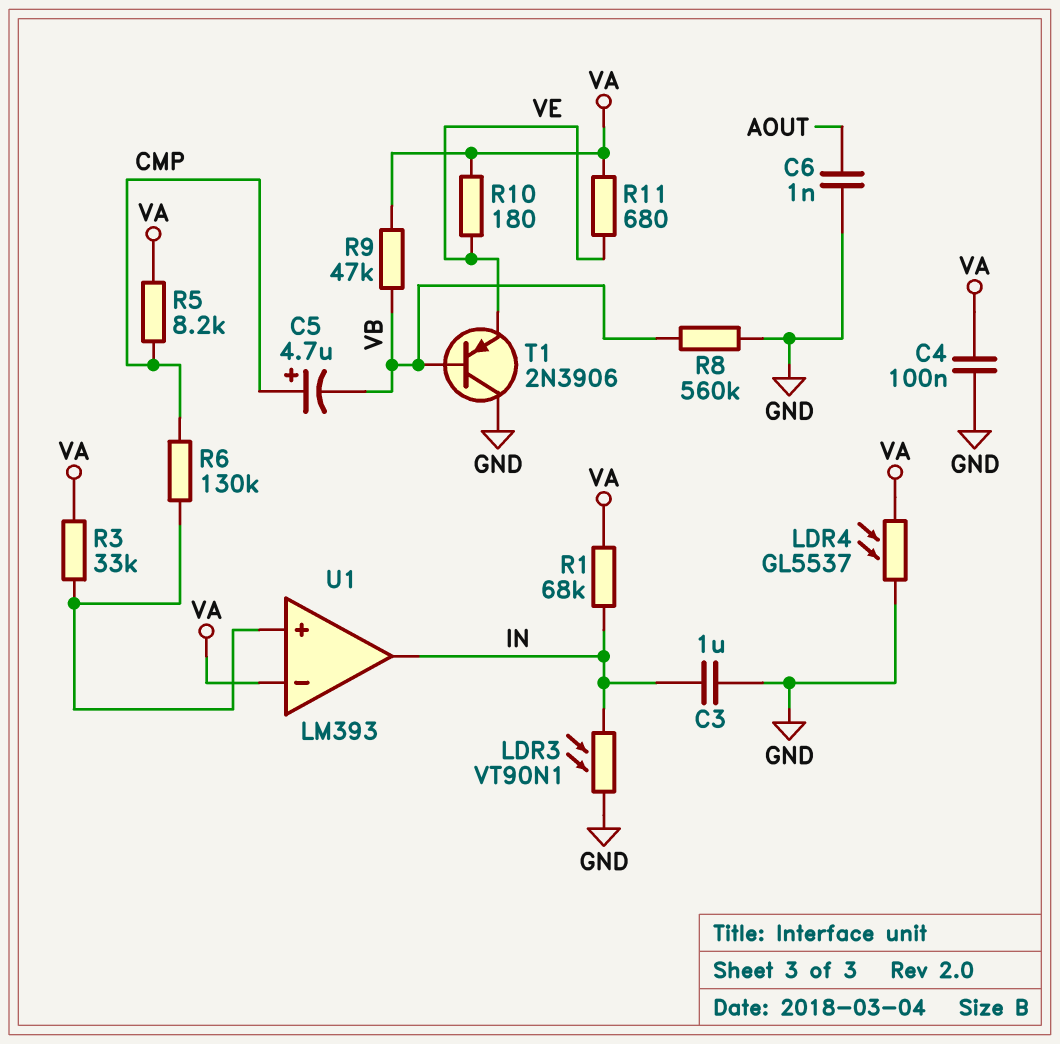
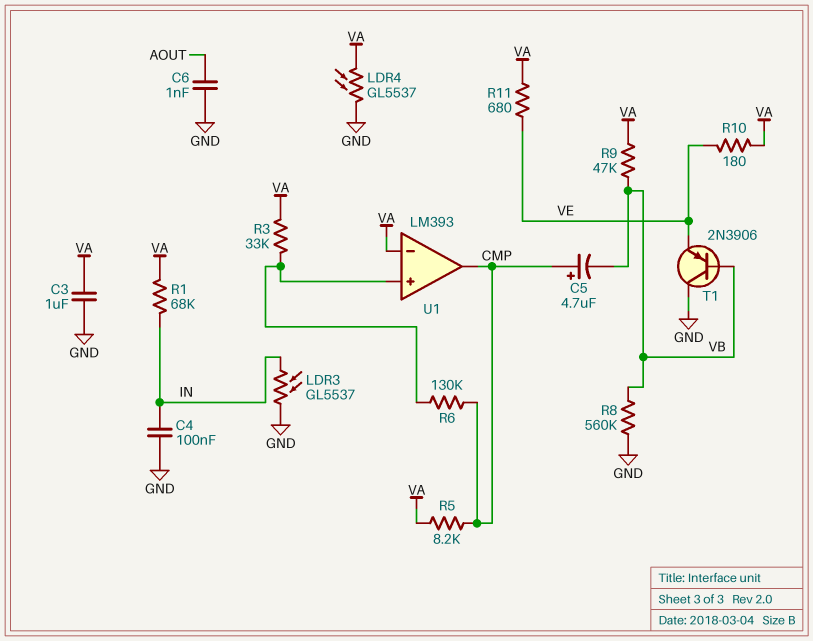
C3: 1uF (GND, IN) -> 1uF (GND, VA)
C4: 100nF (GND, VA) -> 100nF (GND, IN)
LDR3: VT90N1 (GND, IN) -> GL5537 (GND, IN)
U1 pin out: IN -> CMP

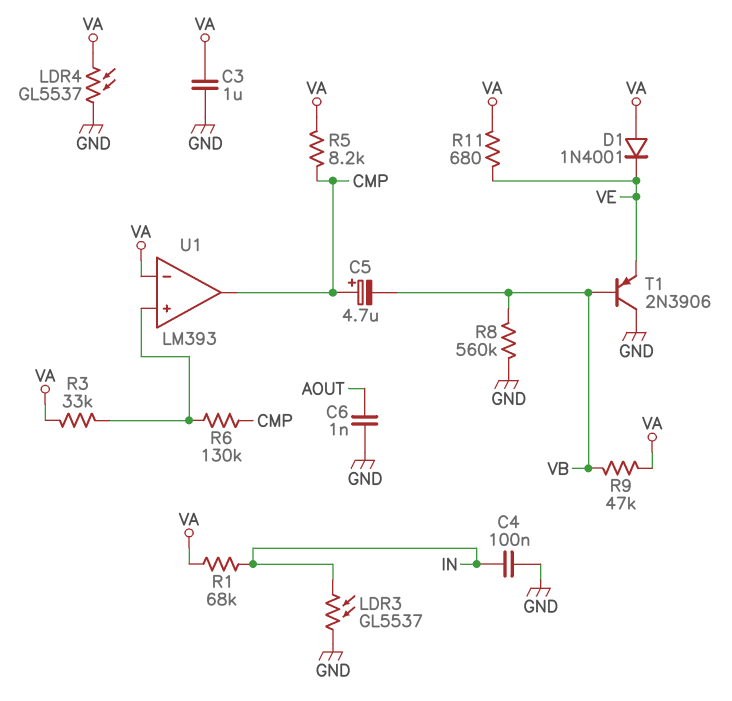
D1: none -> diode 1N4001 (A VA, K VE)
R10: 180 (VA, VE) -> none

